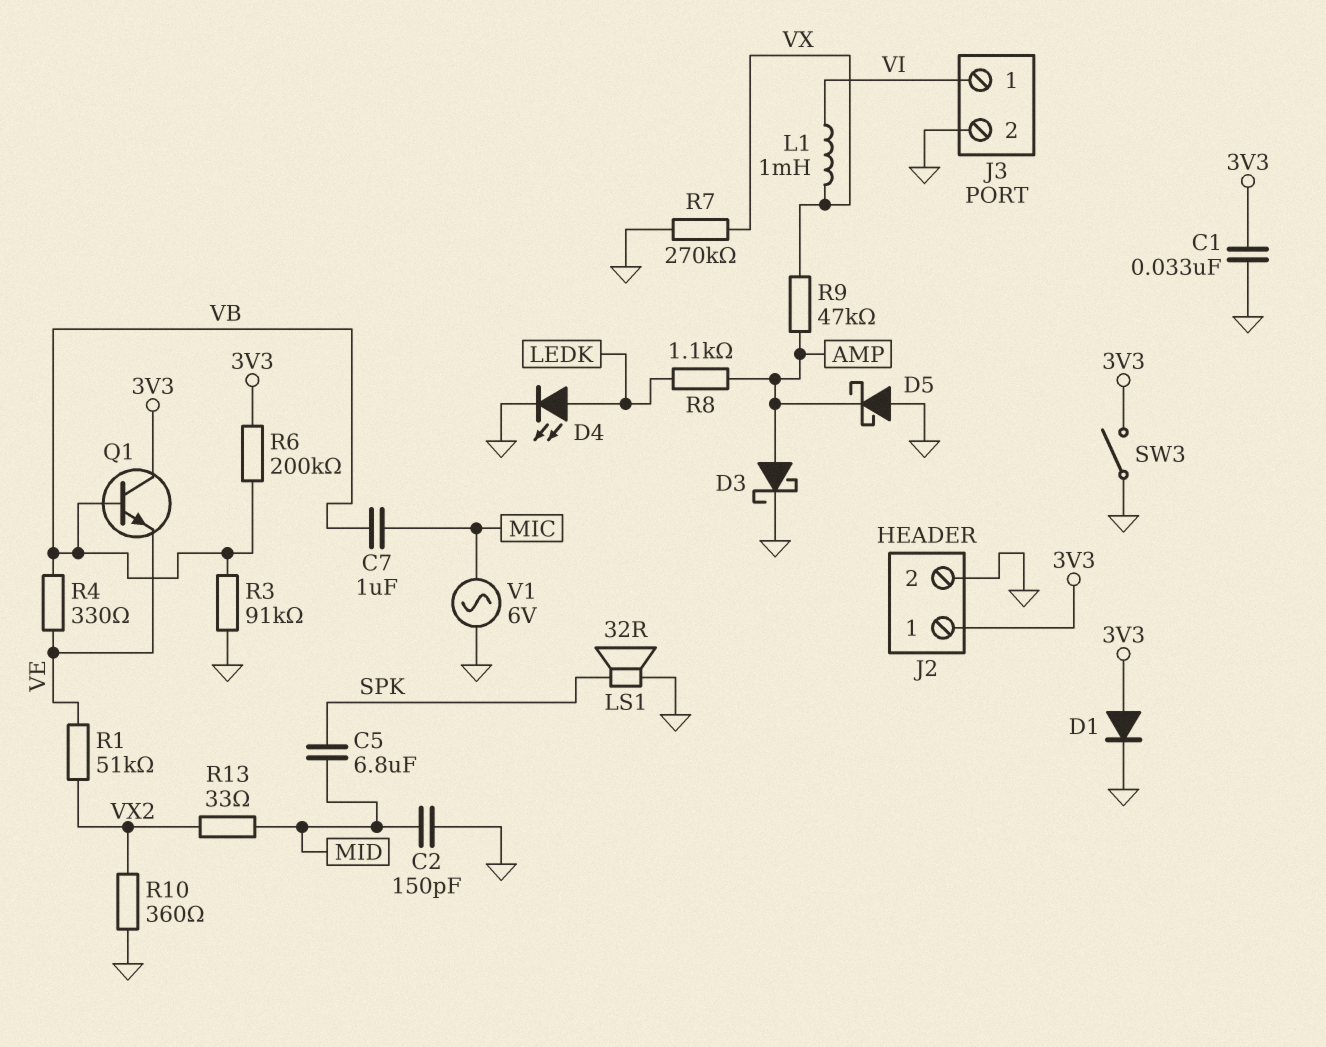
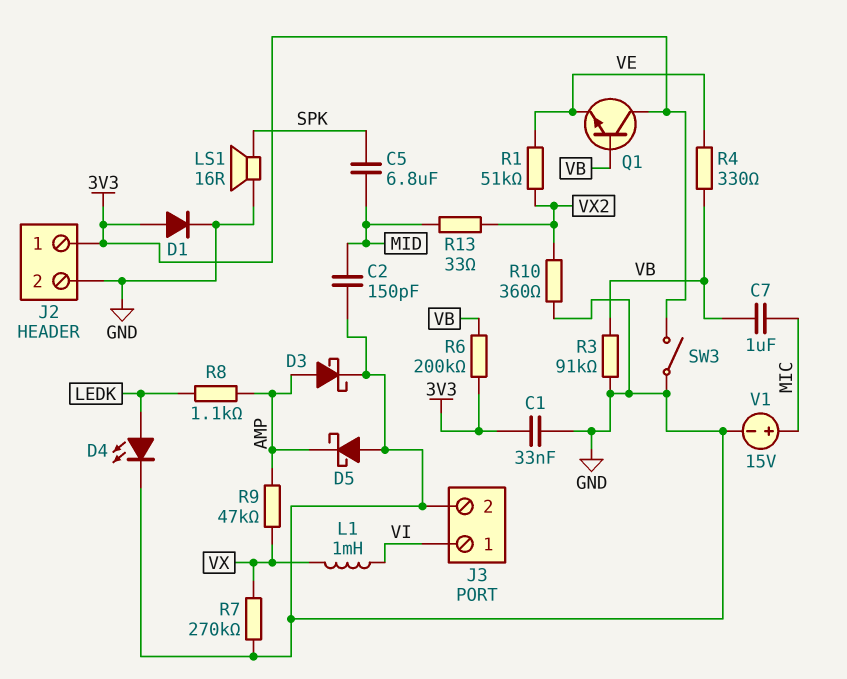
LS1: speaker 32R (GND, SPK) -> speaker 16R (GND, SPK)
V1: AC 6V (GND, MIC) -> 15V (plus MIC, minus GND)

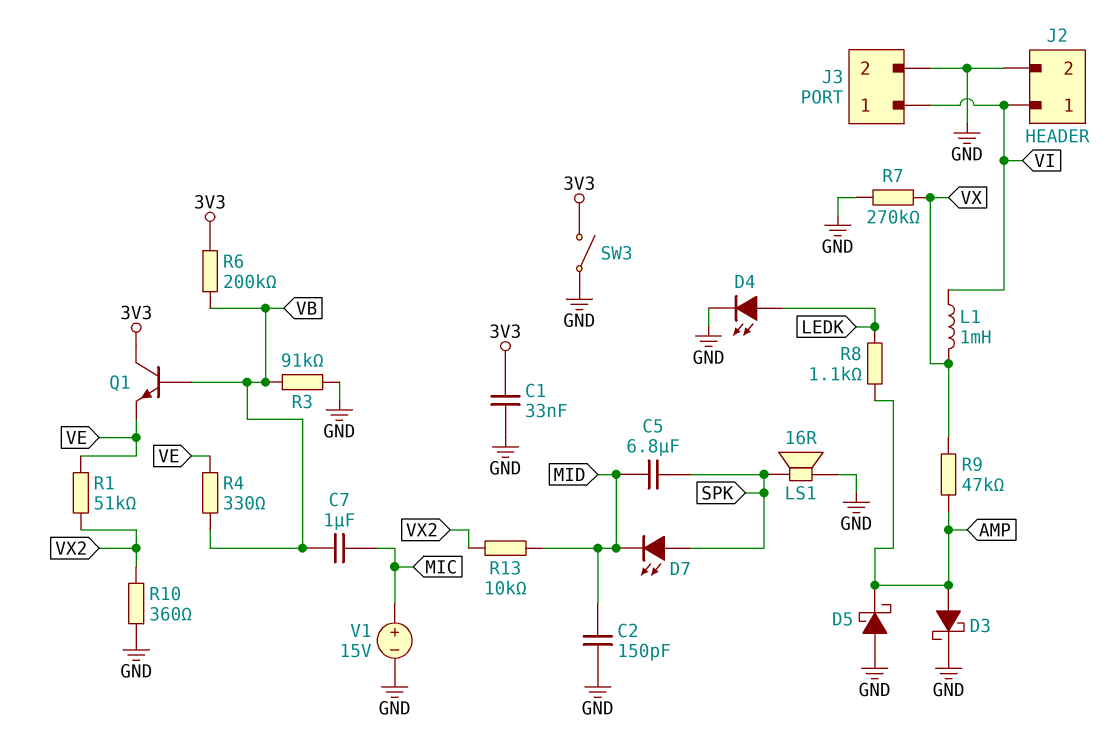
D1: diode (A 3V3, K GND) -> none
D7: none -> LED (A SPK, K MID)
J2 pin 1: 3V3 -> VI
R13: 33 (MID, VX2) -> 10k (MID, VX2)

